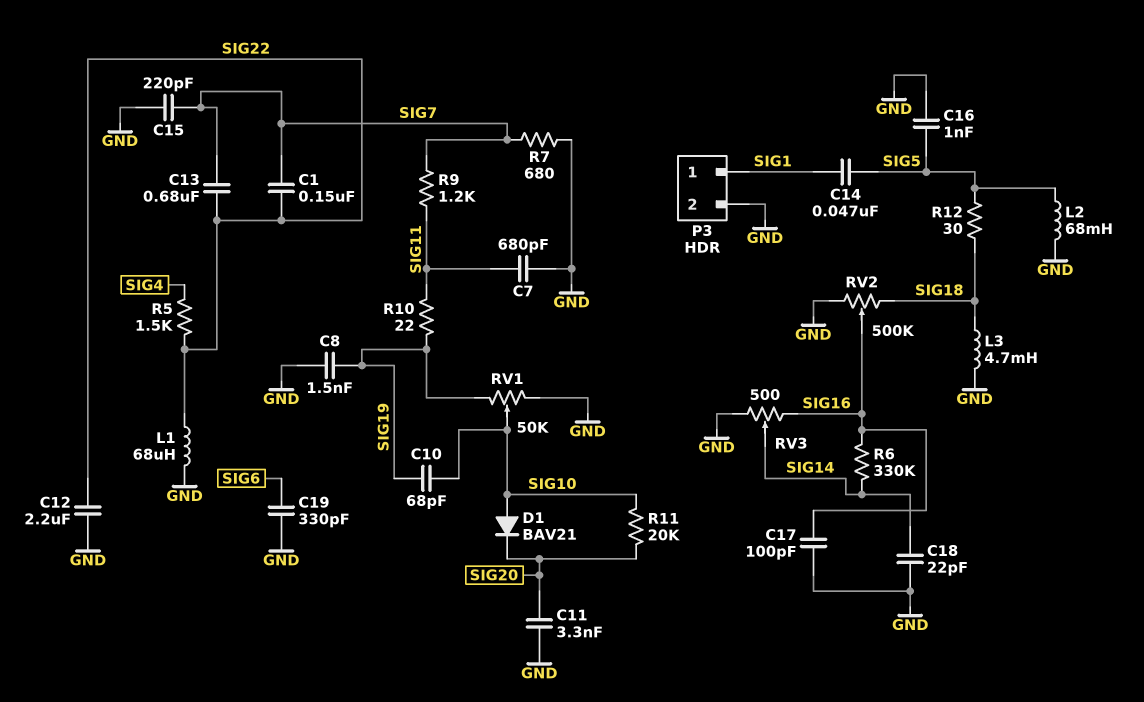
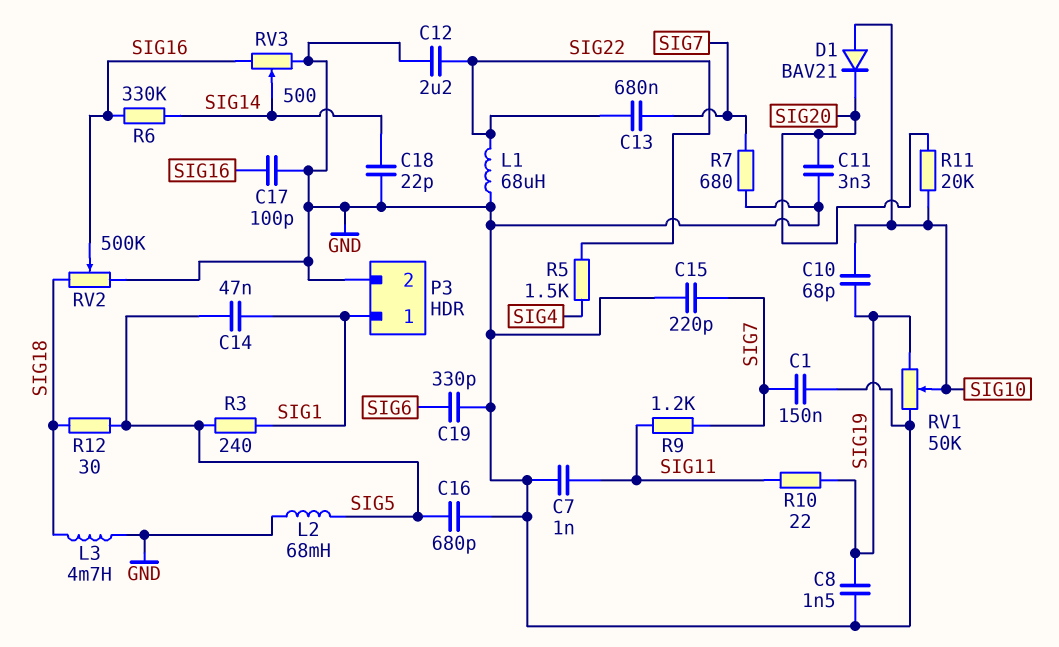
C1: 150nF (SIG7, SIG22) -> 150nF (GND, SIG7)
C7: 680pF (GND, SIG11) -> 1nF (GND, SIG11)
C16: 1nF (GND, SIG5) -> 680pF (GND, SIG5)
R3: none -> 240 (SIG1, SIG5)

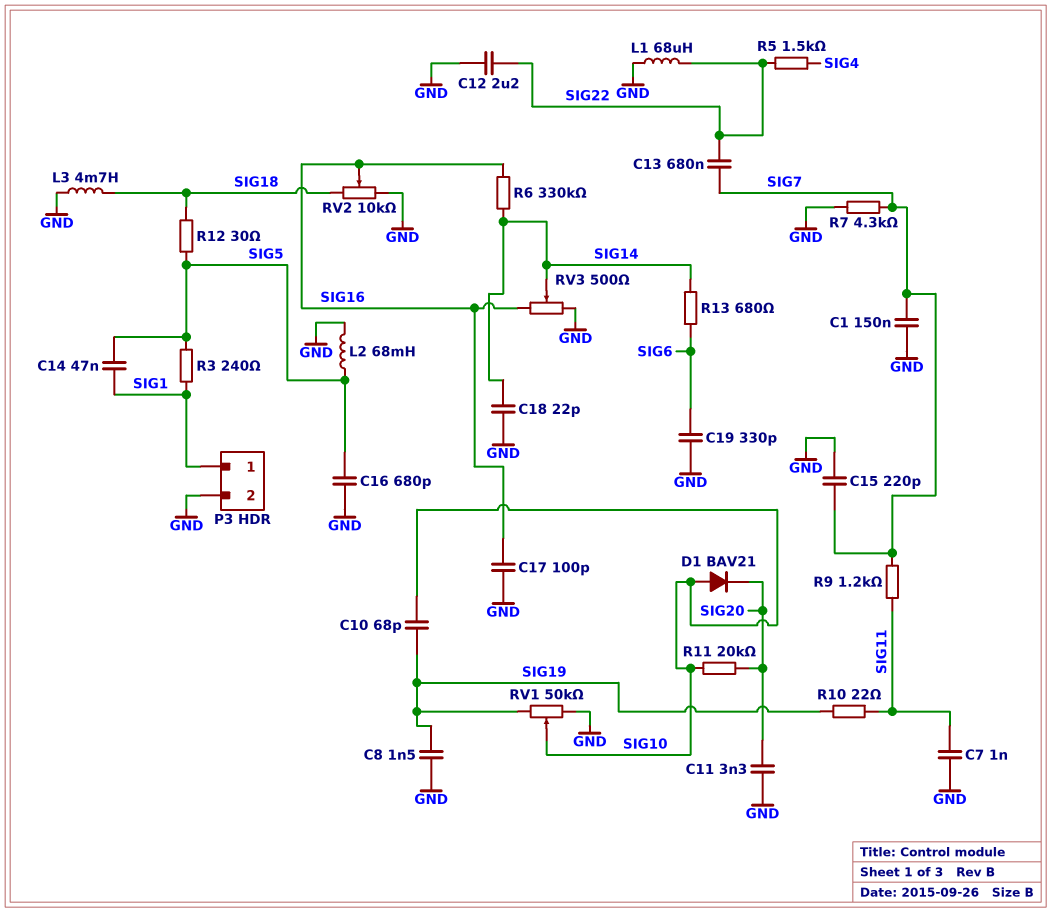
R7: 680 (GND, SIG7) -> 4.3k (GND, SIG7)
R13: none -> 680 (SIG6, SIG14)
RV2: 500k (GND, SIG18, wiper SIG16) -> 10k (GND, SIG18, wiper SIG16)

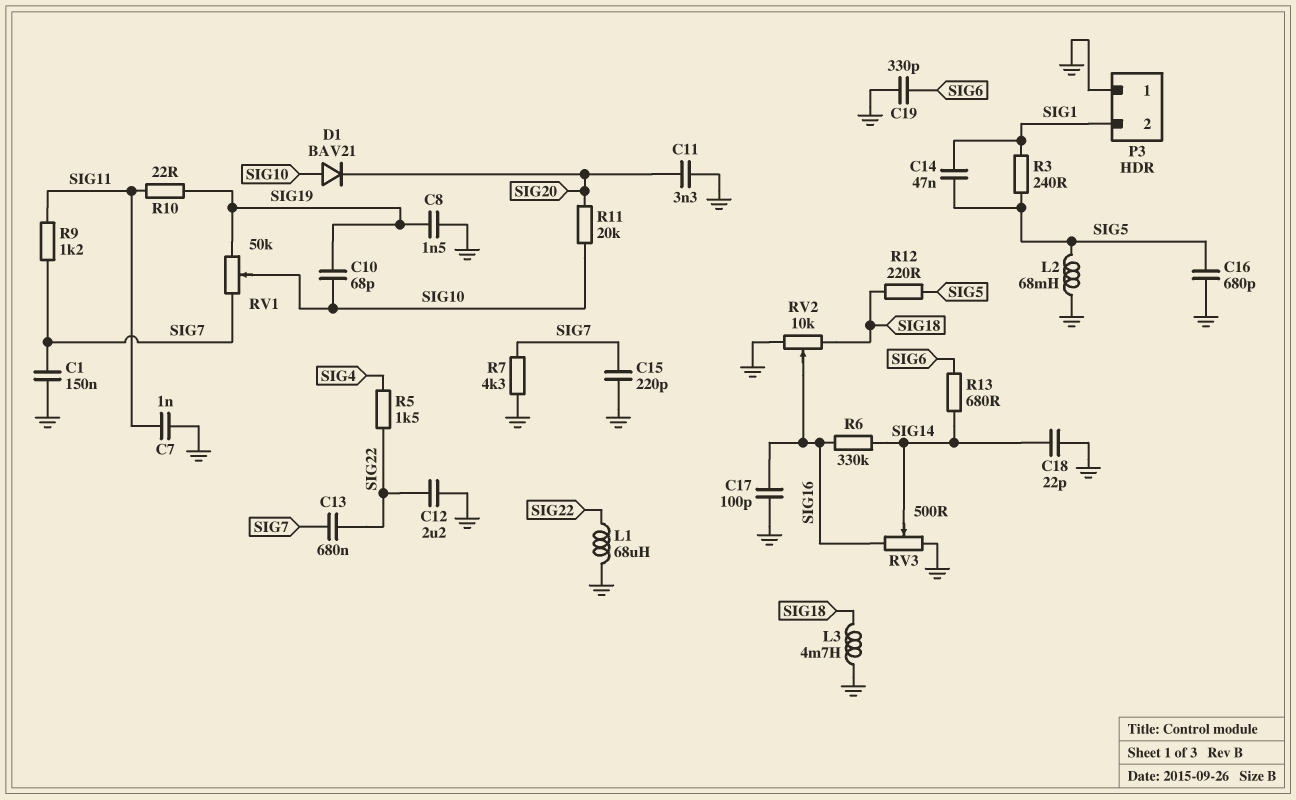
P3 pin 1: SIG1 -> GND
P3 pin 2: GND -> SIG1
R12: 30 (SIG5, SIG18) -> 220 (SIG5, SIG18)
RV1: 50k (GND, SIG19, wiper SIG10) -> 50k (SIG7, SIG19, wiper SIG10)

